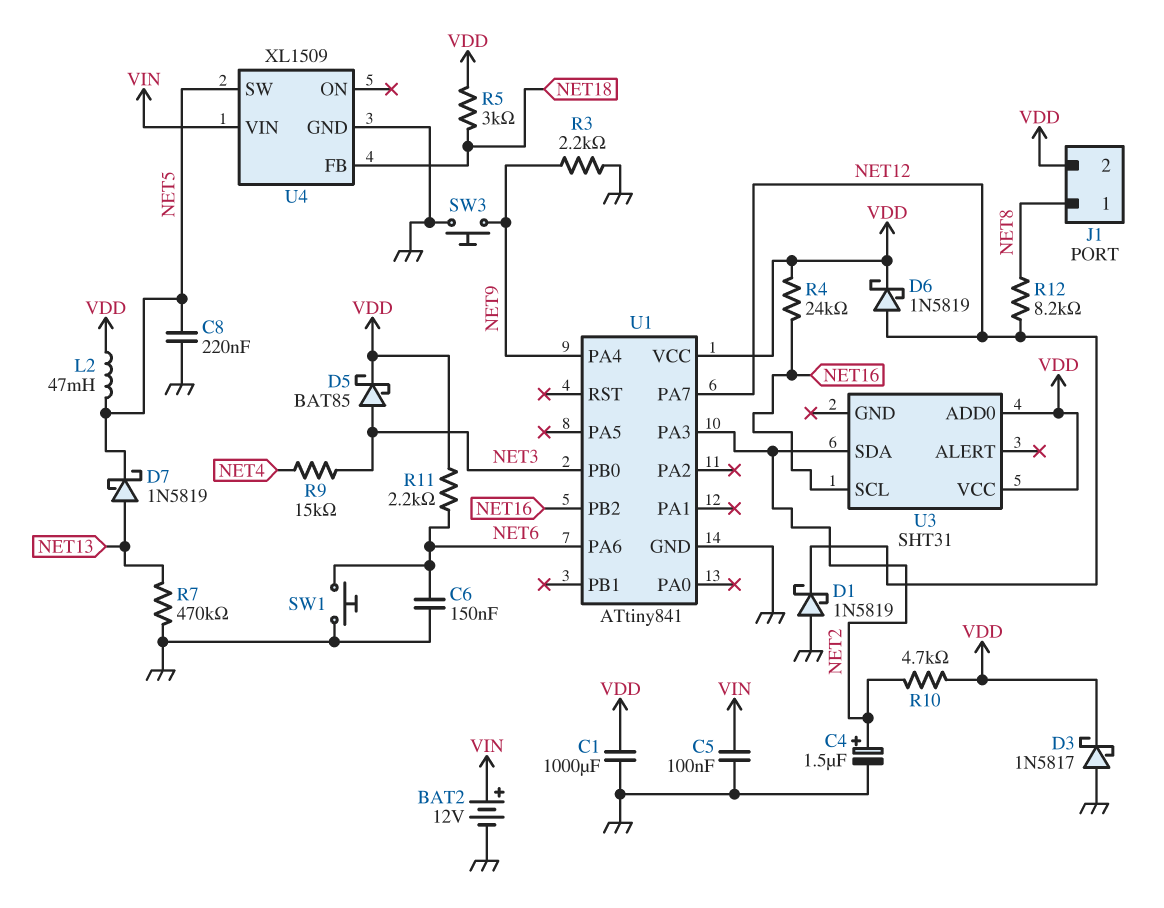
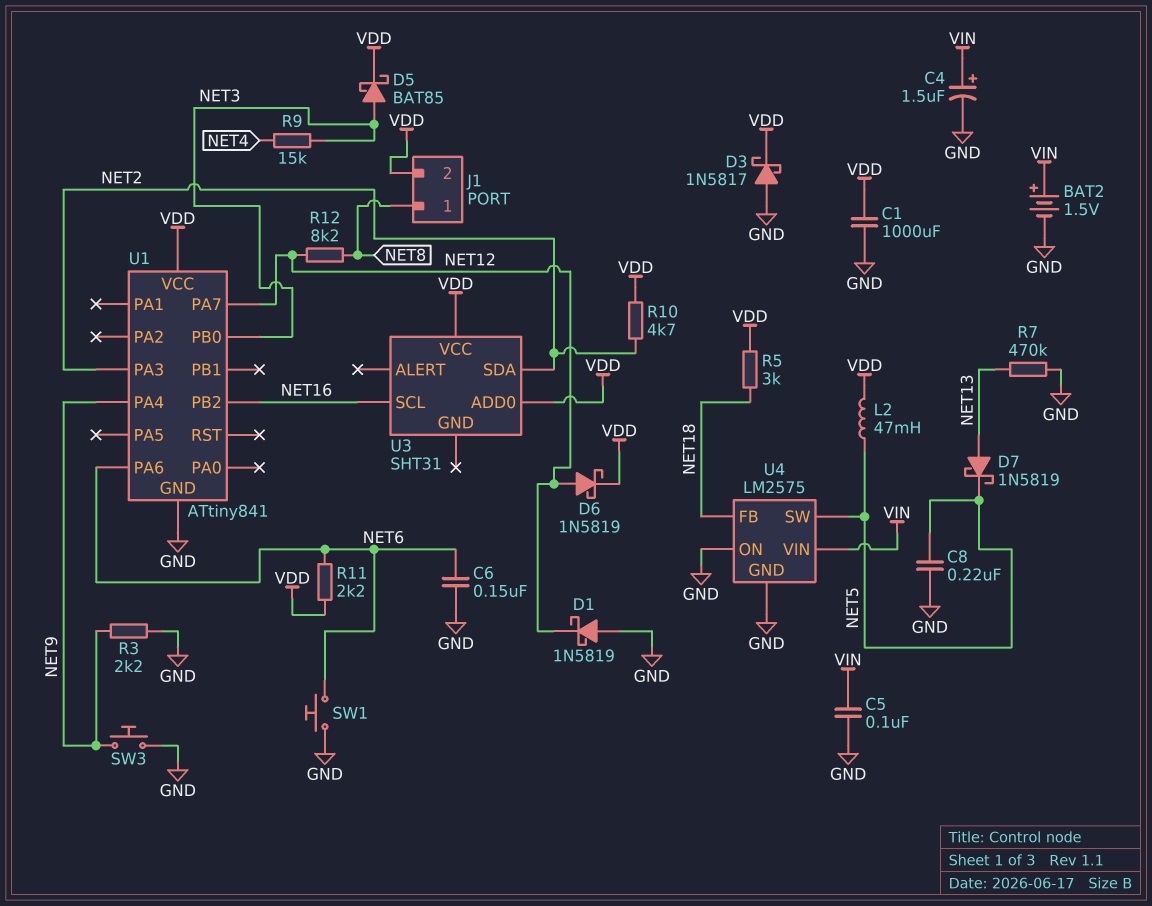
BAT2: 12V (plus VIN, minus GND) -> 1.5V (plus VIN, minus GND)
C4: 1.5uF (plus NET2, minus GND) -> 1.5uF (plus VIN, minus GND)
R4: 24k (NET16, VDD) -> none
U4: XL1509 -> LM2575
U4 pin ON: none -> GND

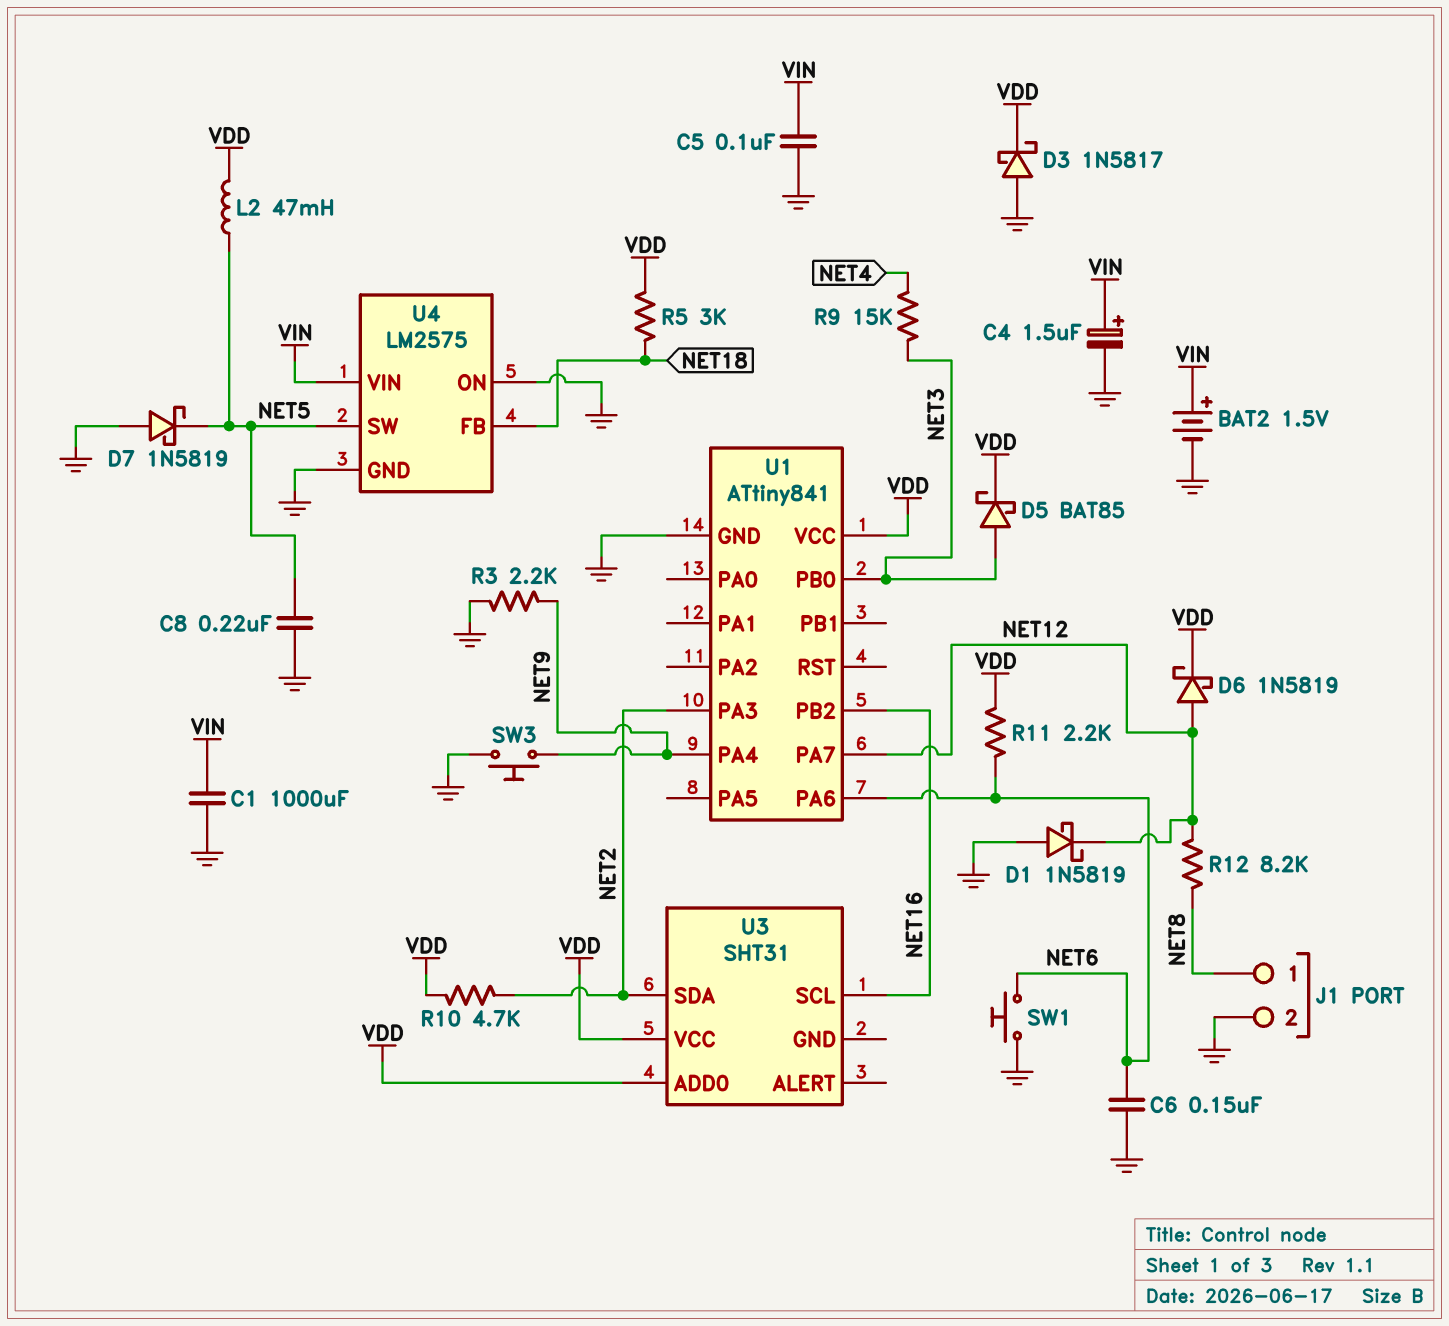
C1: 1000uF (GND, VDD) -> 1000uF (GND, VIN)
D7: schottky 1N5819 (A NET13, K NET5) -> schottky 1N5819 (A GND, K NET5)
J1 pin 2: VDD -> GND
R7: 470k (GND, NET13) -> none

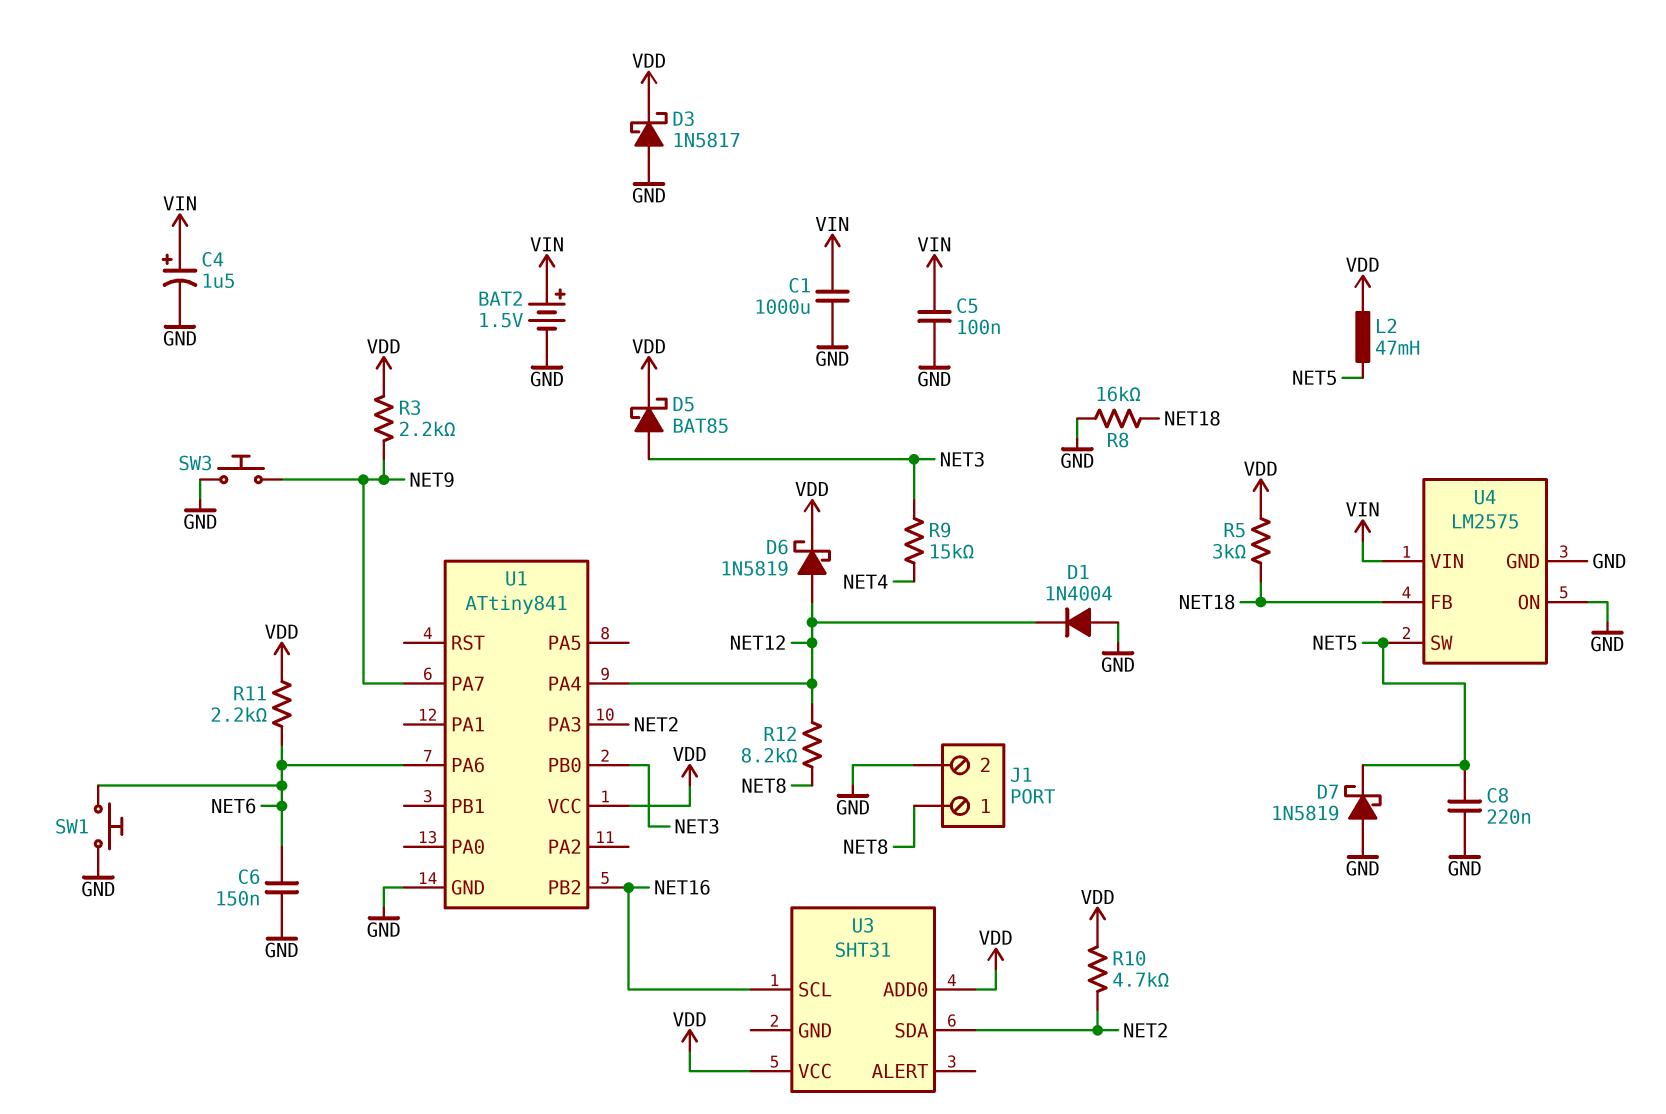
D1: schottky 1N5819 (A GND, K NET12) -> diode 1N4004 (A GND, K NET12)
R3: 2.2k (GND, NET9) -> 2.2k (NET9, VDD)
R8: none -> 16k (GND, NET18)
U1 pin PA4: NET9 -> NET12
U1 pin PA7: NET12 -> NET9

